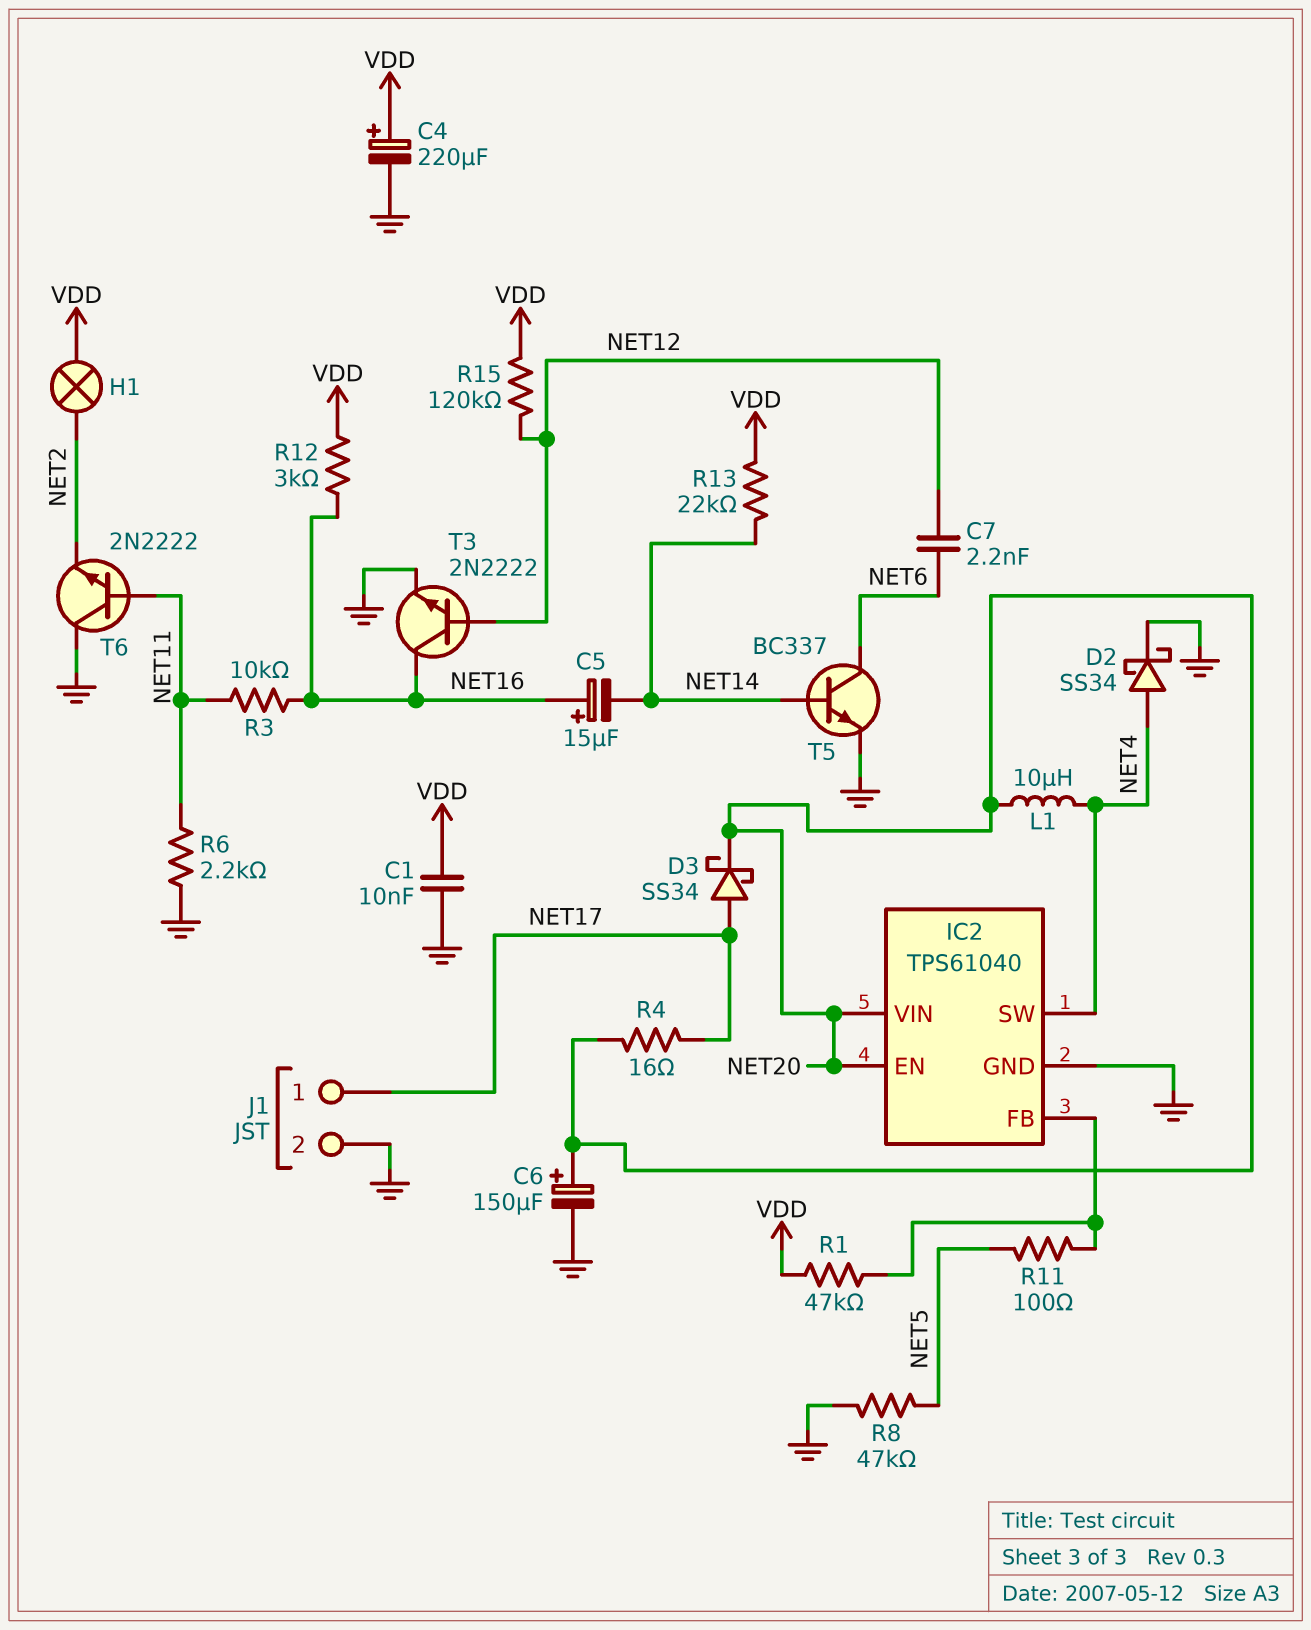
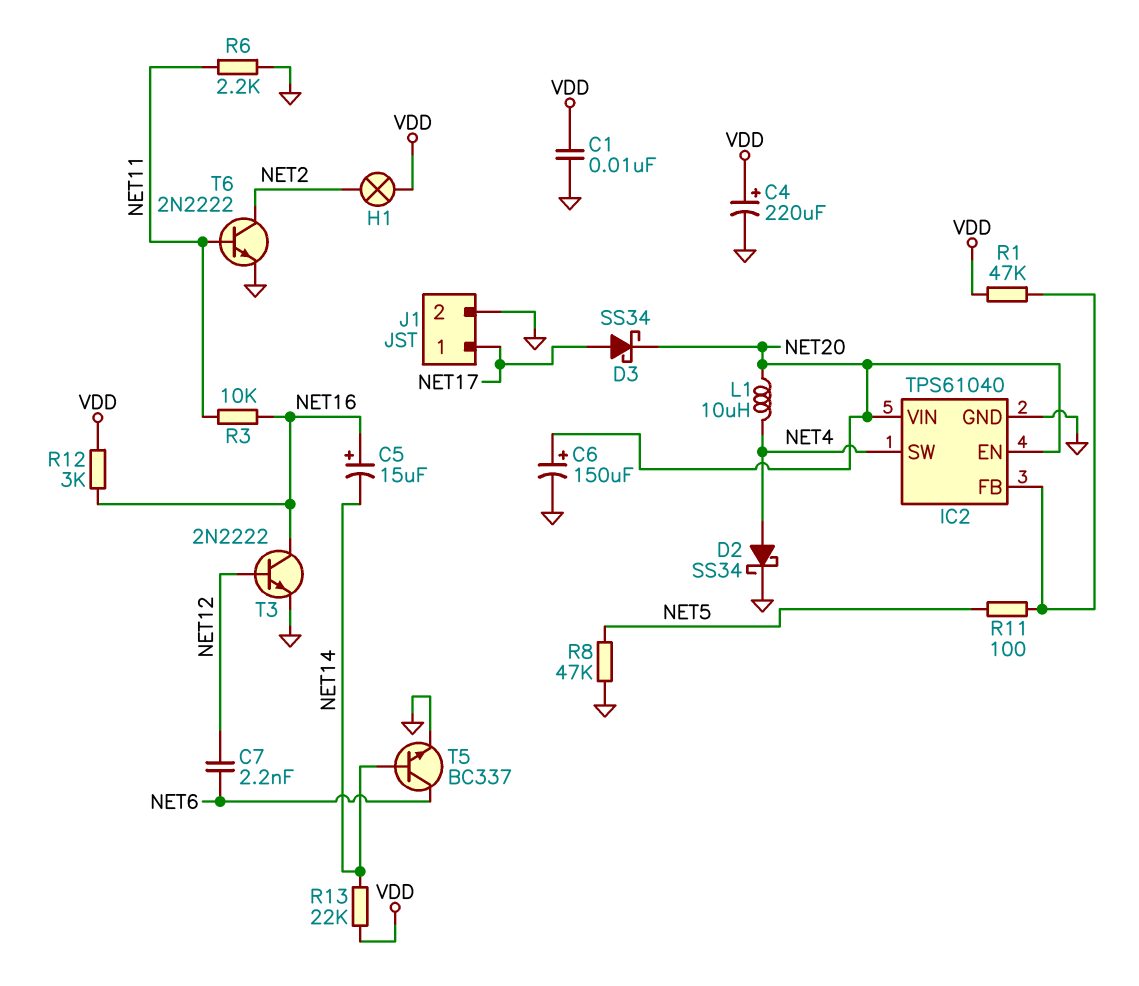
R4: 16 (NET17, NET20) -> none
R15: 120k (NET12, VDD) -> none
T6: NPN 2N2222 (B NET11, C GND, E NET2) -> NPN 2N2222 (B NET11, C NET2, E GND)

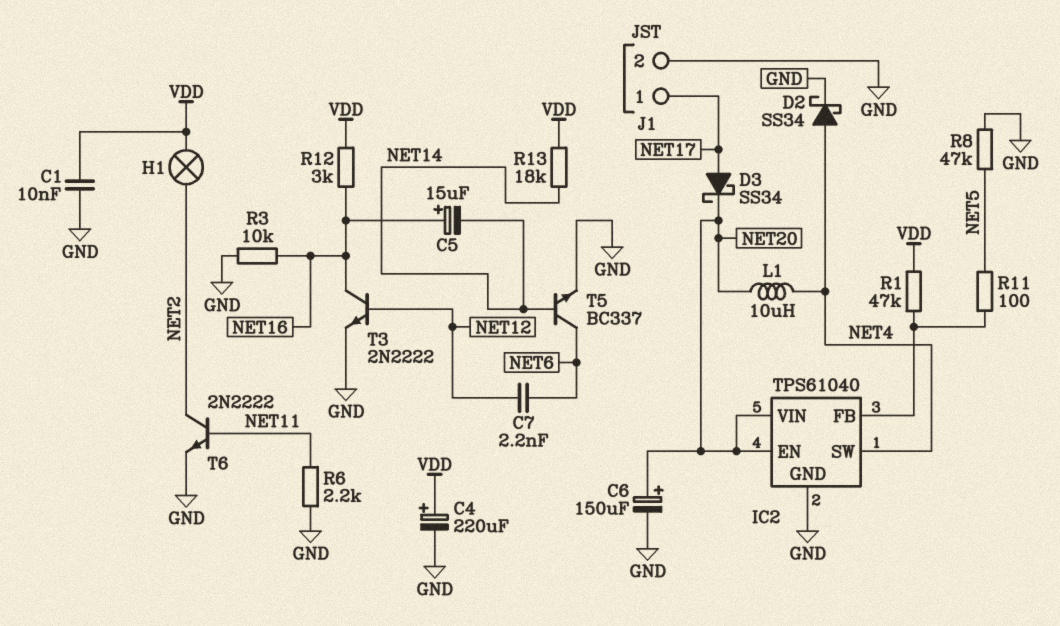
R3: 10k (NET11, NET16) -> 10k (GND, NET16)
R13: 22k (NET14, VDD) -> 18k (NET14, VDD)

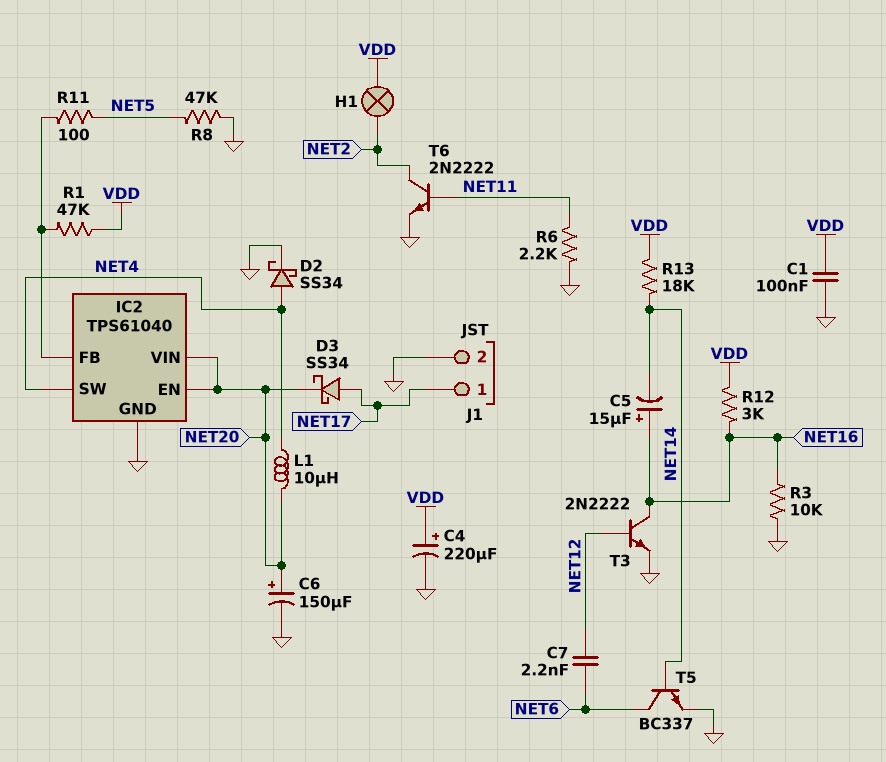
C1: 10nF (GND, VDD) -> 100nF (GND, VDD)

